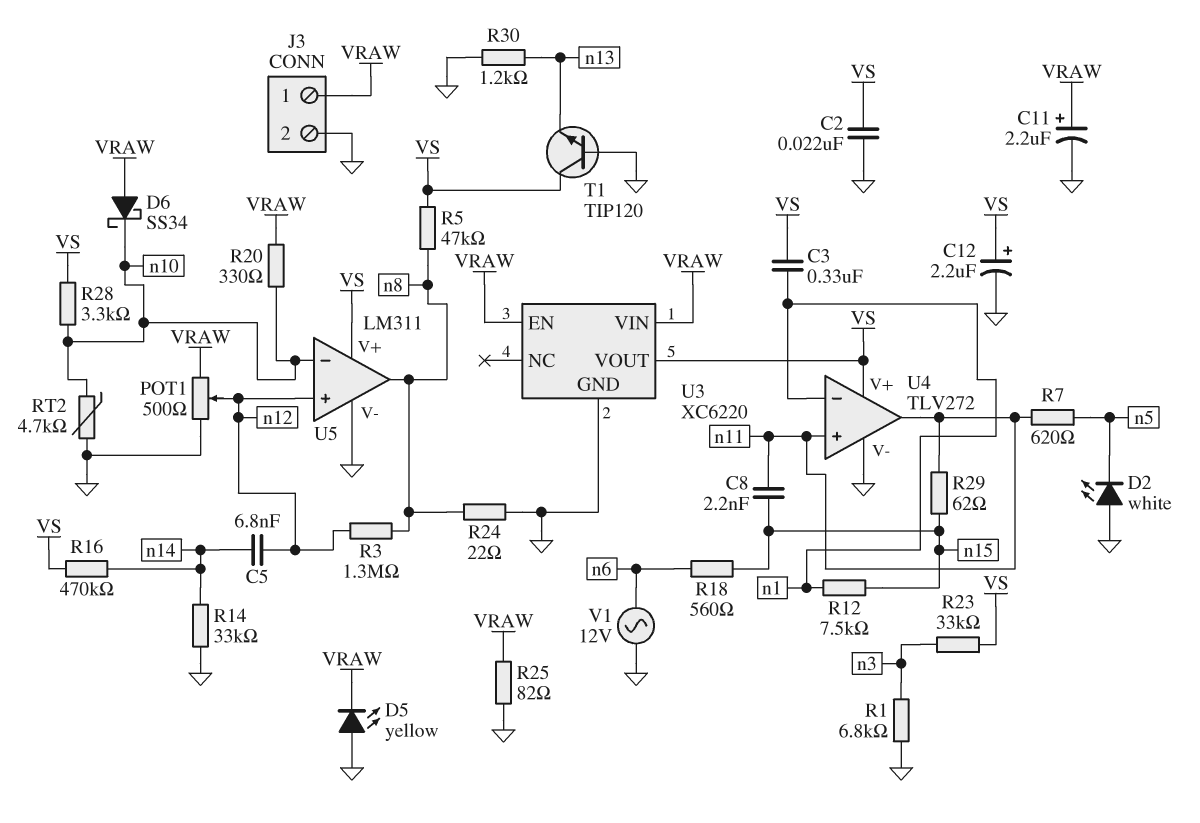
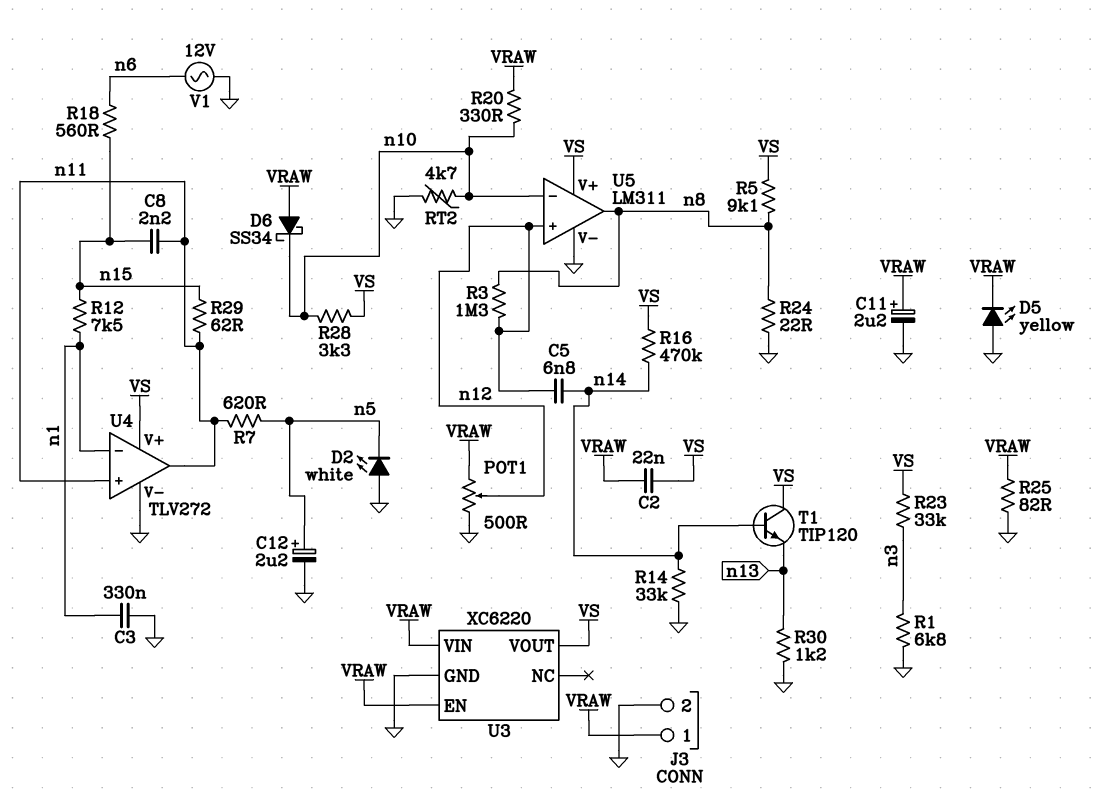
C2: 22nF (GND, VS) -> 22nF (VRAW, VS)
C3: 330nF (VS, n1) -> 330nF (GND, n1)
C12: 2.2uF (plus VS, minus GND) -> 2.2uF (plus n5, minus GND)
R5: 47k (VS, n8) -> 9.1k (VS, n8)
T1: NPN TIP120 (B GND, C VS, E n13) -> NPN TIP120 (B n14, C VS, E n13)

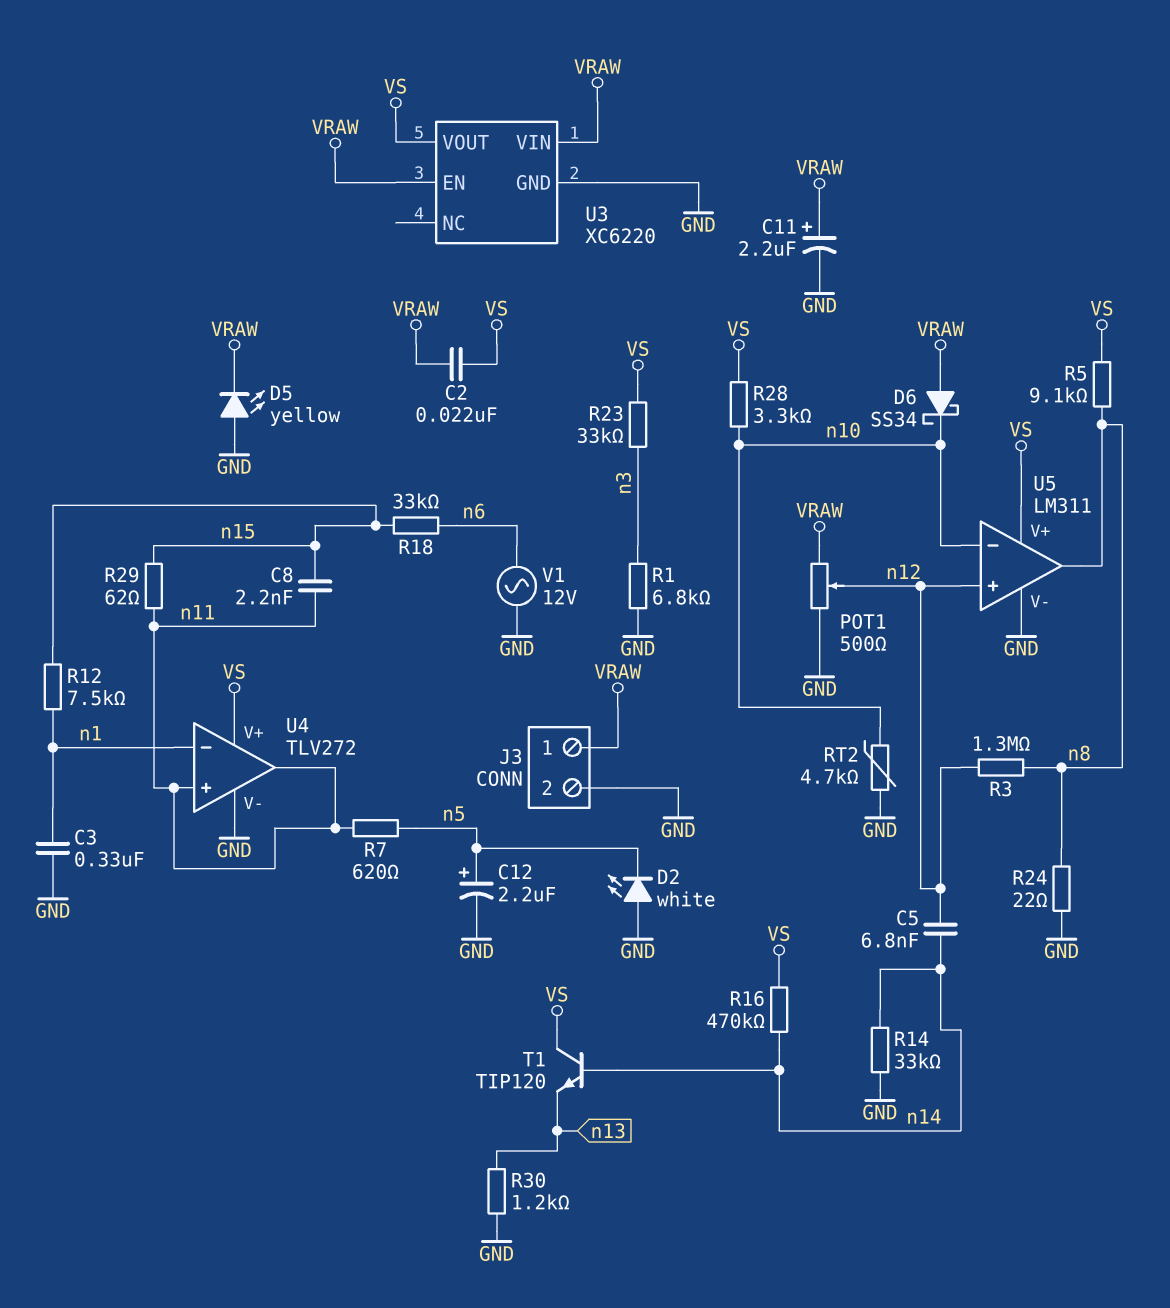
R18: 560 (n6, n15) -> 33k (n6, n15)
R20: 330 (VRAW, n10) -> none
R25: 82 (GND, VRAW) -> none

